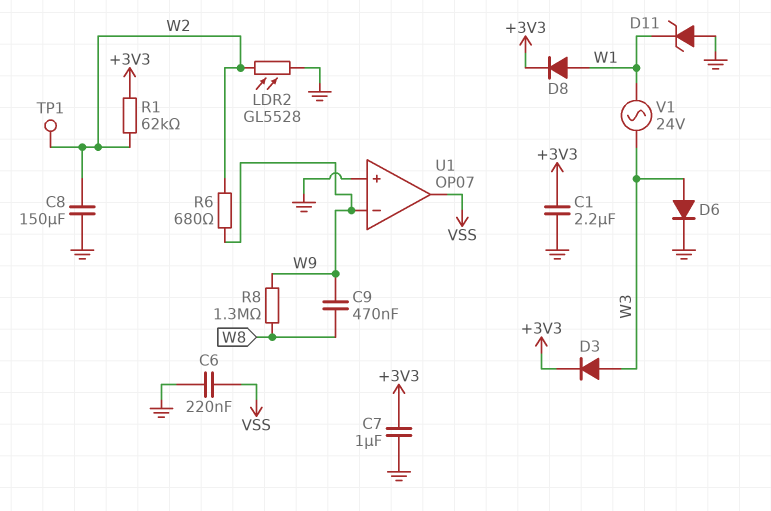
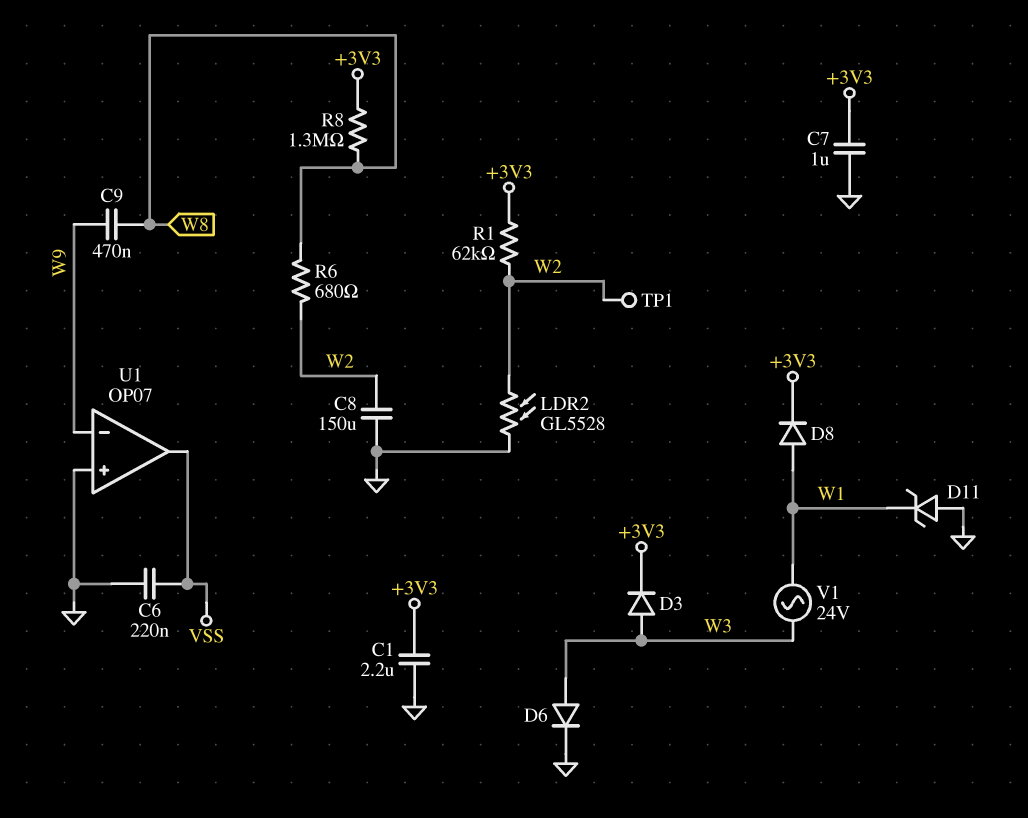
R6: 680 (W2, W9) -> 680 (W2, W8)
R8: 1.3M (W8, W9) -> 1.3M (+3V3, W8)

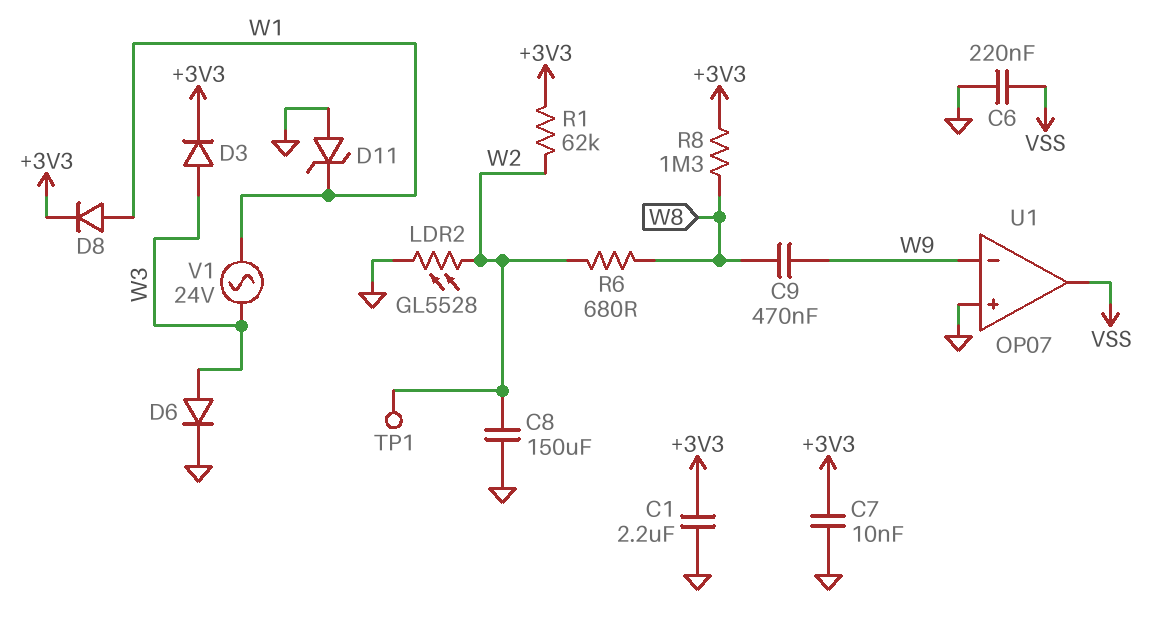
C7: 1uF (+3V3, GND) -> 10nF (+3V3, GND)

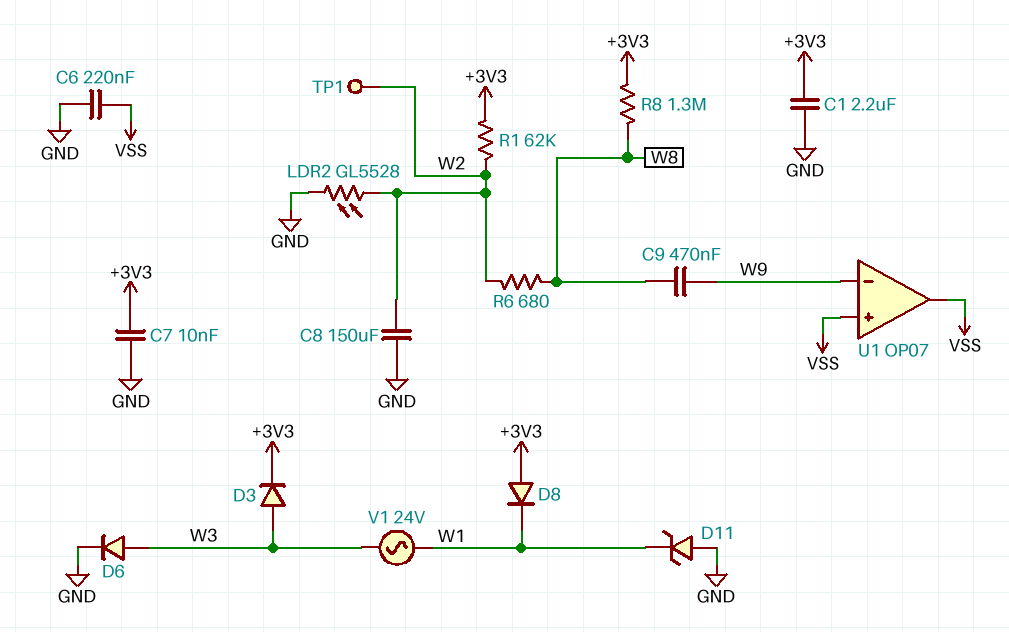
D8: diode (A W1, K +3V3) -> diode (A +3V3, K W1)
U1 pin in+: GND -> VSS

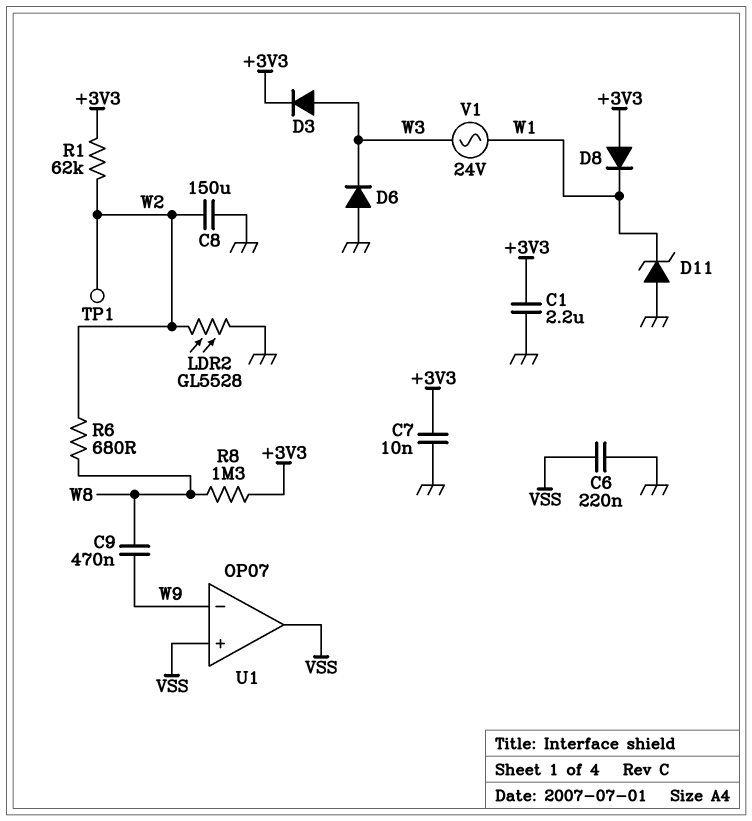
D6: diode (A W3, K GND) -> diode (A GND, K W3)

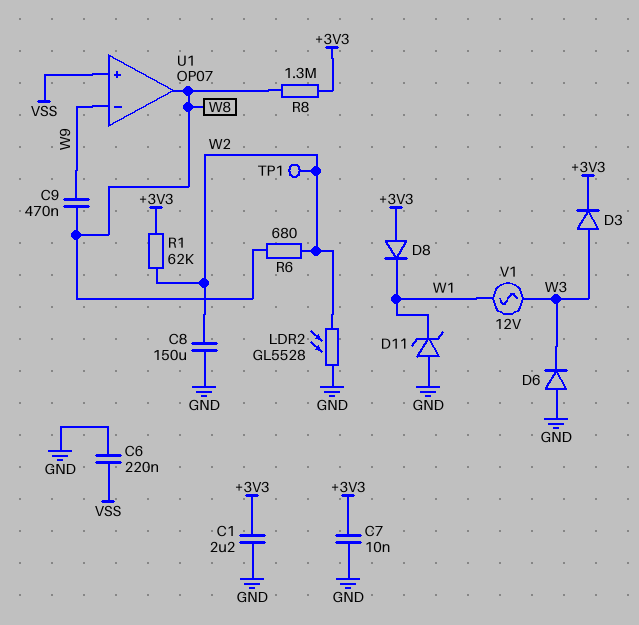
U1 pin out: VSS -> W8
V1: AC 24V (W1, W3) -> AC 12V (W1, W3)

